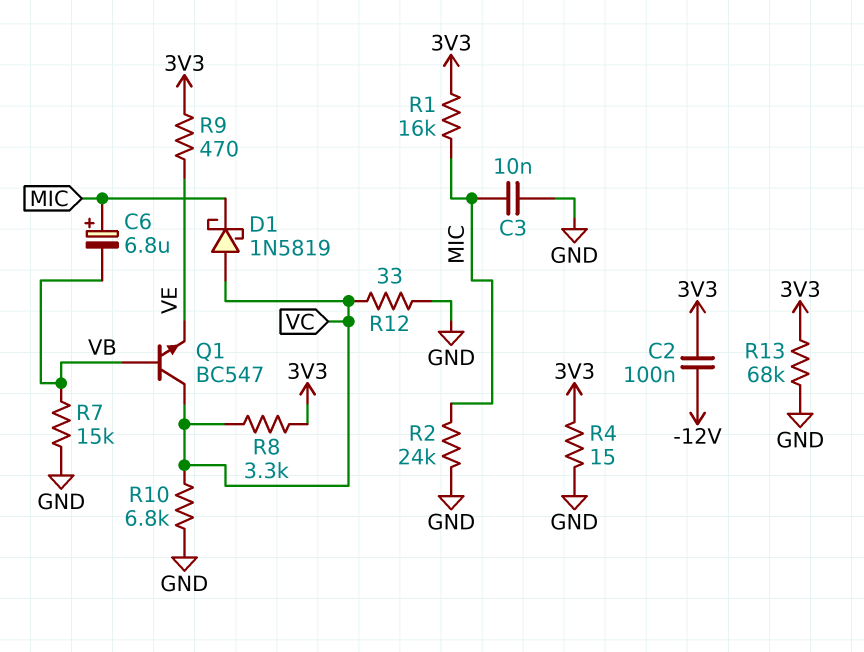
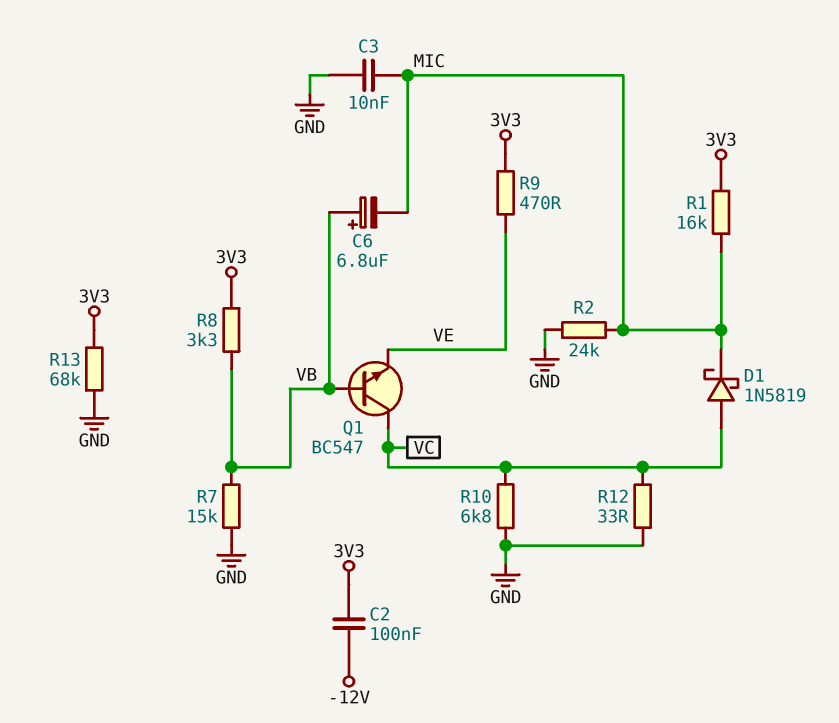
C6: 6.8uF (plus MIC, minus VB) -> 6.8uF (plus VB, minus MIC)
R4: 15 (3V3, GND) -> none
R8: 3.3k (3V3, VC) -> 3.3k (3V3, VB)

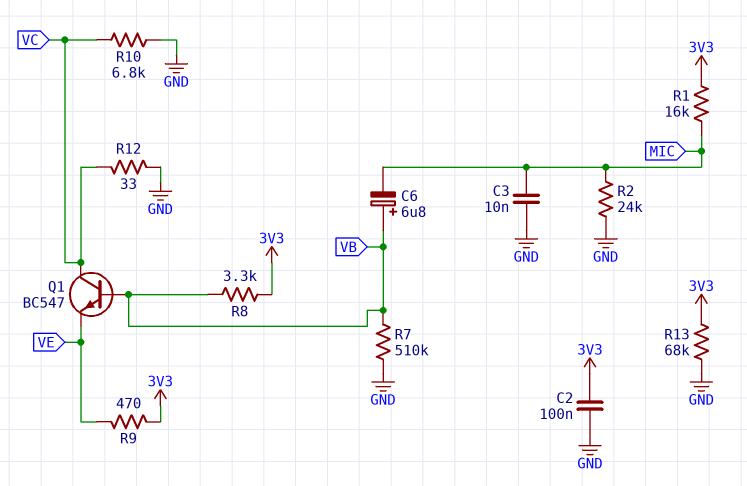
C2: 100nF (-12V, 3V3) -> 100nF (3V3, GND)
D1: schottky 1N5819 (A VC, K MIC) -> none
R7: 15k (GND, VB) -> 510k (GND, VB)

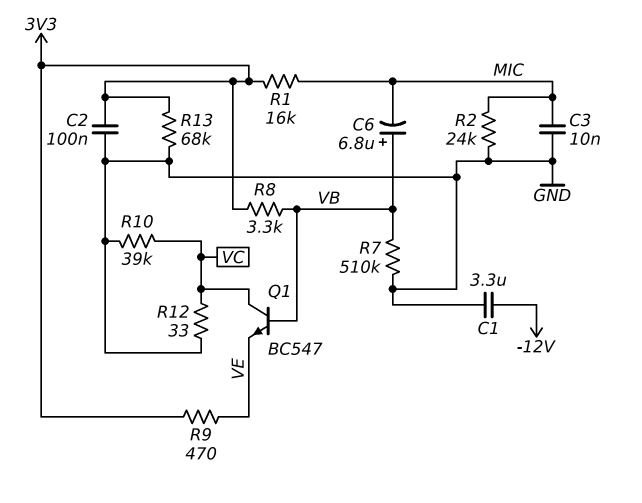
C1: none -> 3.3uF (-12V, GND)
R10: 6.8k (GND, VC) -> 39k (GND, VC)

